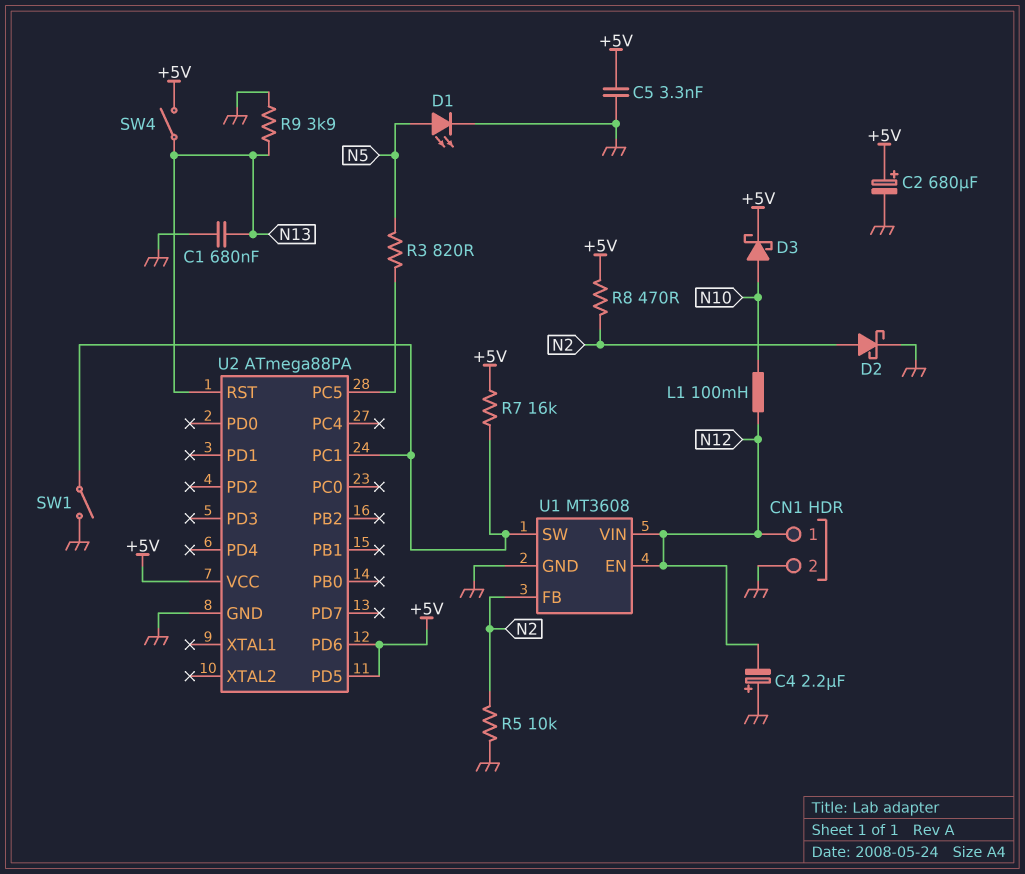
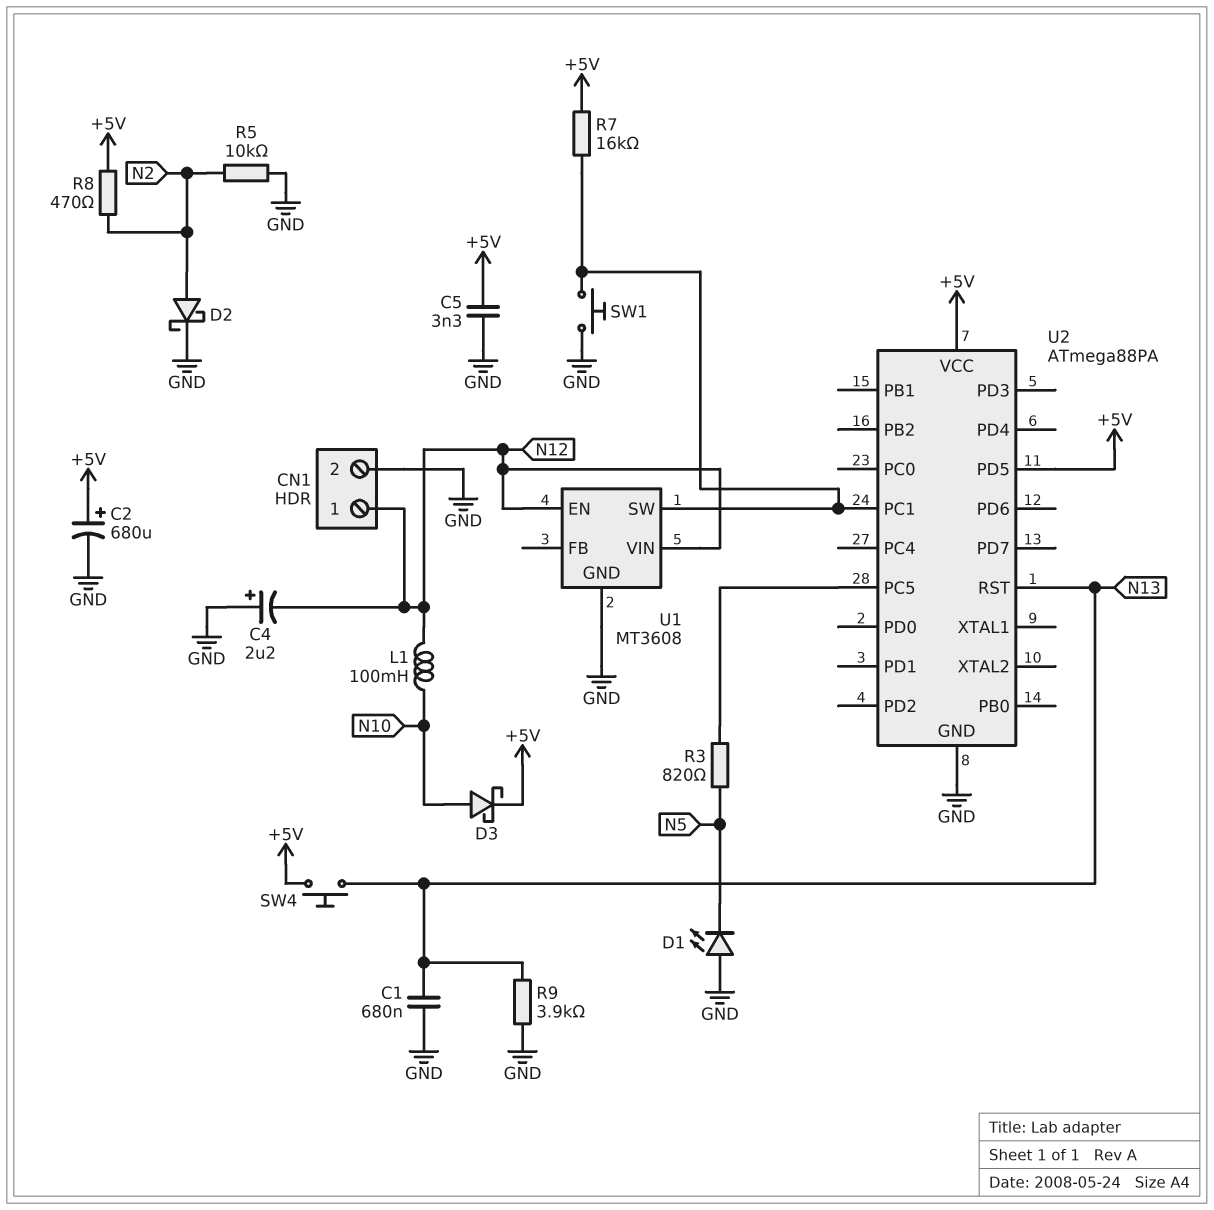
D1: LED (A N5, K GND) -> LED (A GND, K N5)
SW1: switch (GND, U1/SW) -> button (GND, U1/SW)
SW4: switch (+5V, N13) -> button (+5V, N13)
U1 pin FB: N2 -> none
U2 pin PD6: +5V -> none

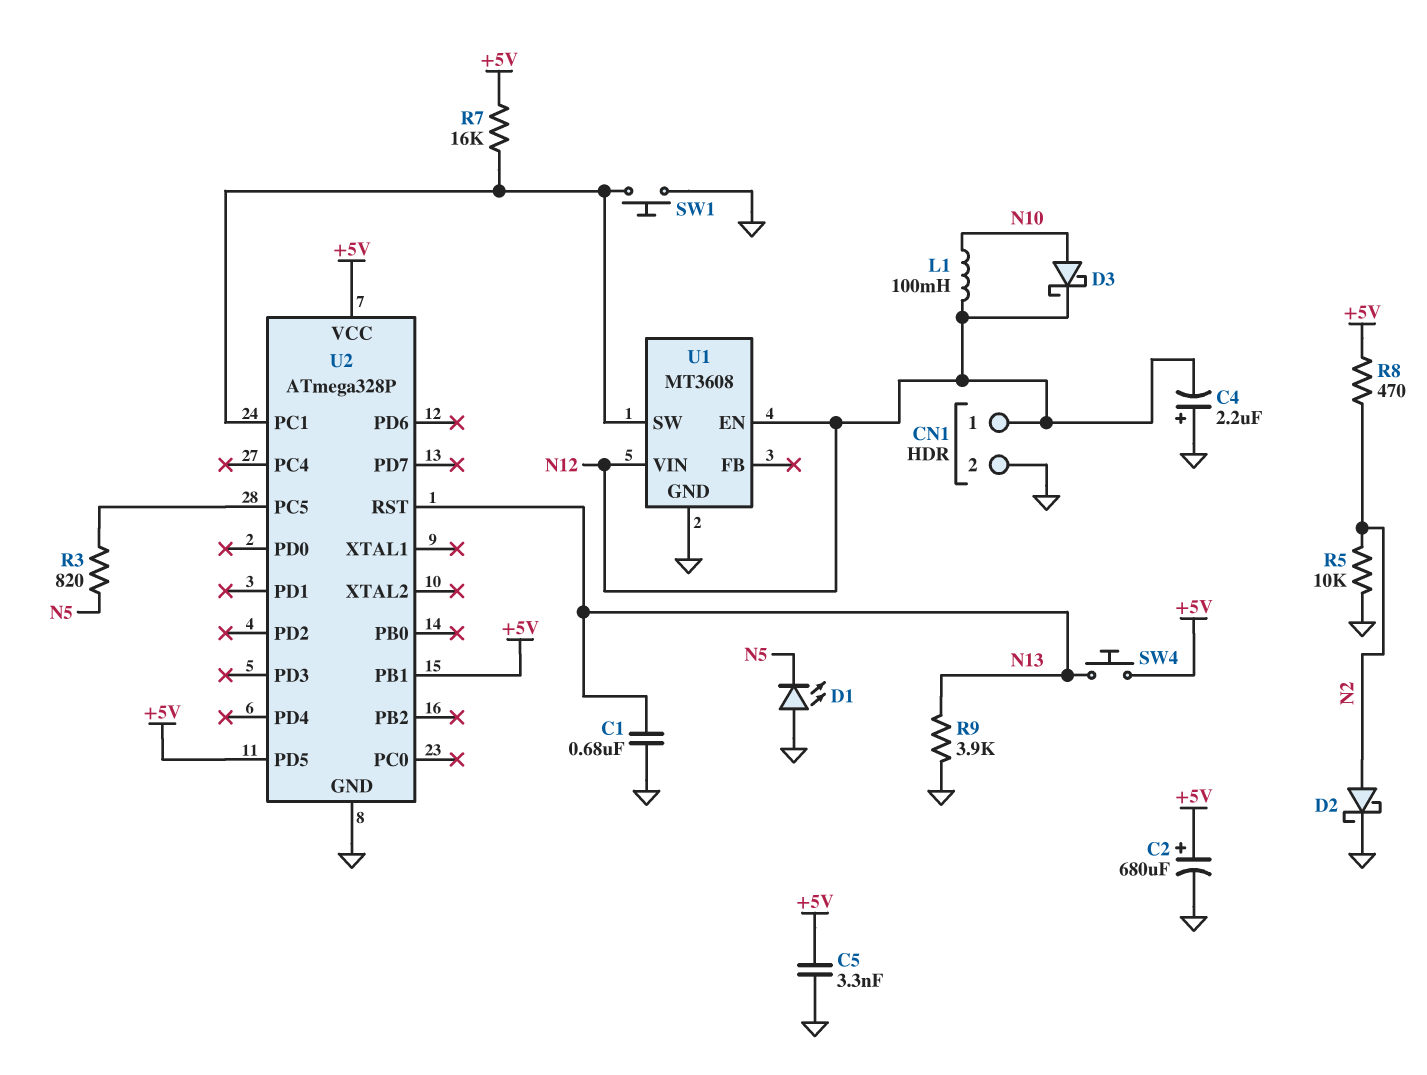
D3: schottky (A N10, K +5V) -> schottky (A N10, K N12)
U2: ATmega88PA -> ATmega328P
U2 pin PB1: none -> +5V

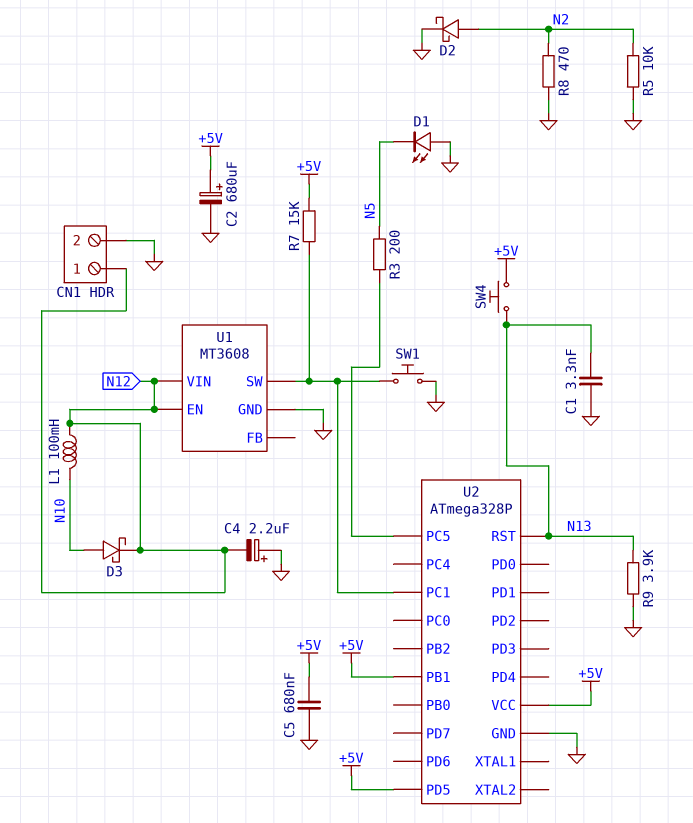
C1: 680nF (GND, N13) -> 3.3nF (GND, N13)
C5: 3.3nF (+5V, GND) -> 680nF (+5V, GND)
R3: 820 (N5, U2/PC5) -> 200 (N5, U2/PC5)
R7: 16k (+5V, U1/SW) -> 15k (+5V, U1/SW)
R8: 470 (+5V, N2) -> 470 (GND, N2)

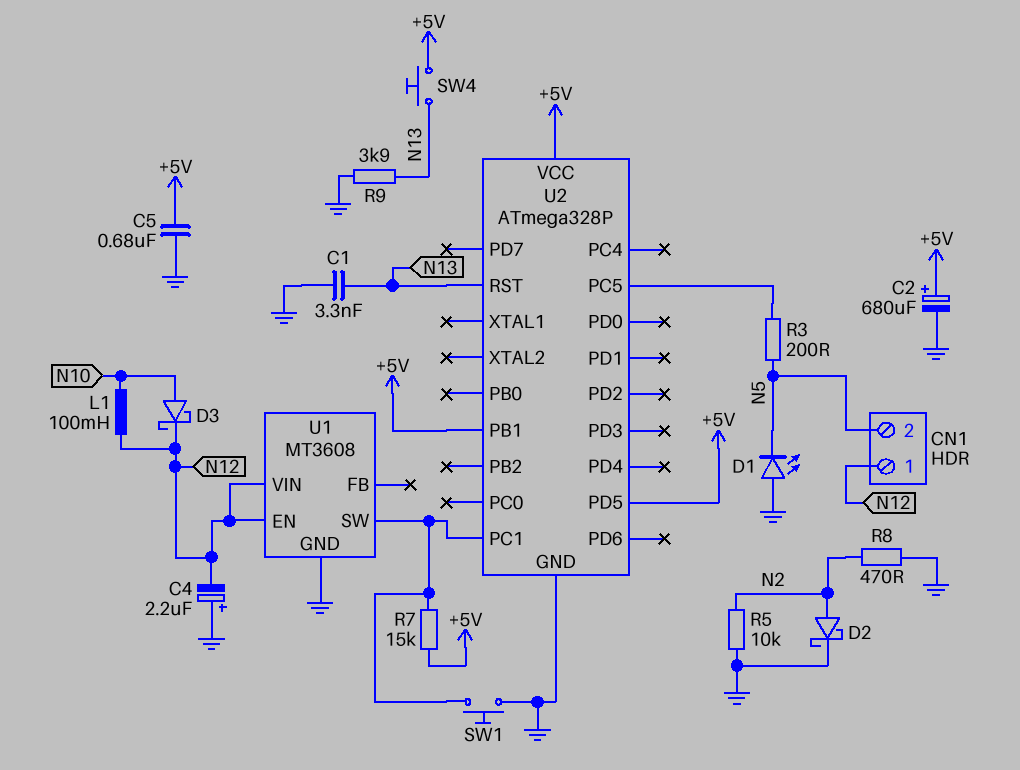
CN1 pin 2: GND -> N5

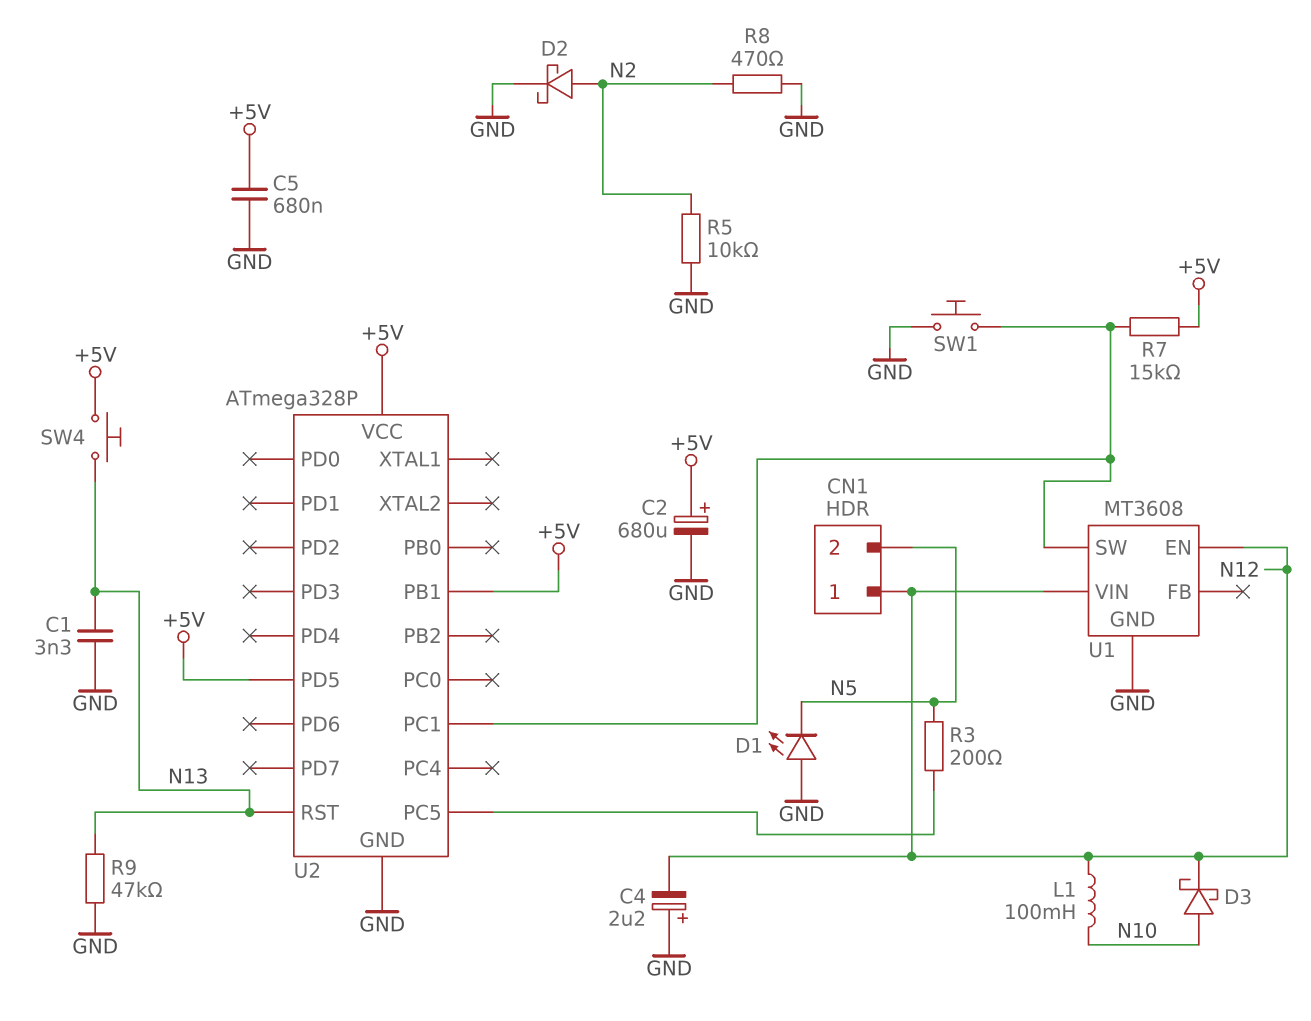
R9: 3.9k (GND, N13) -> 47k (GND, N13)

